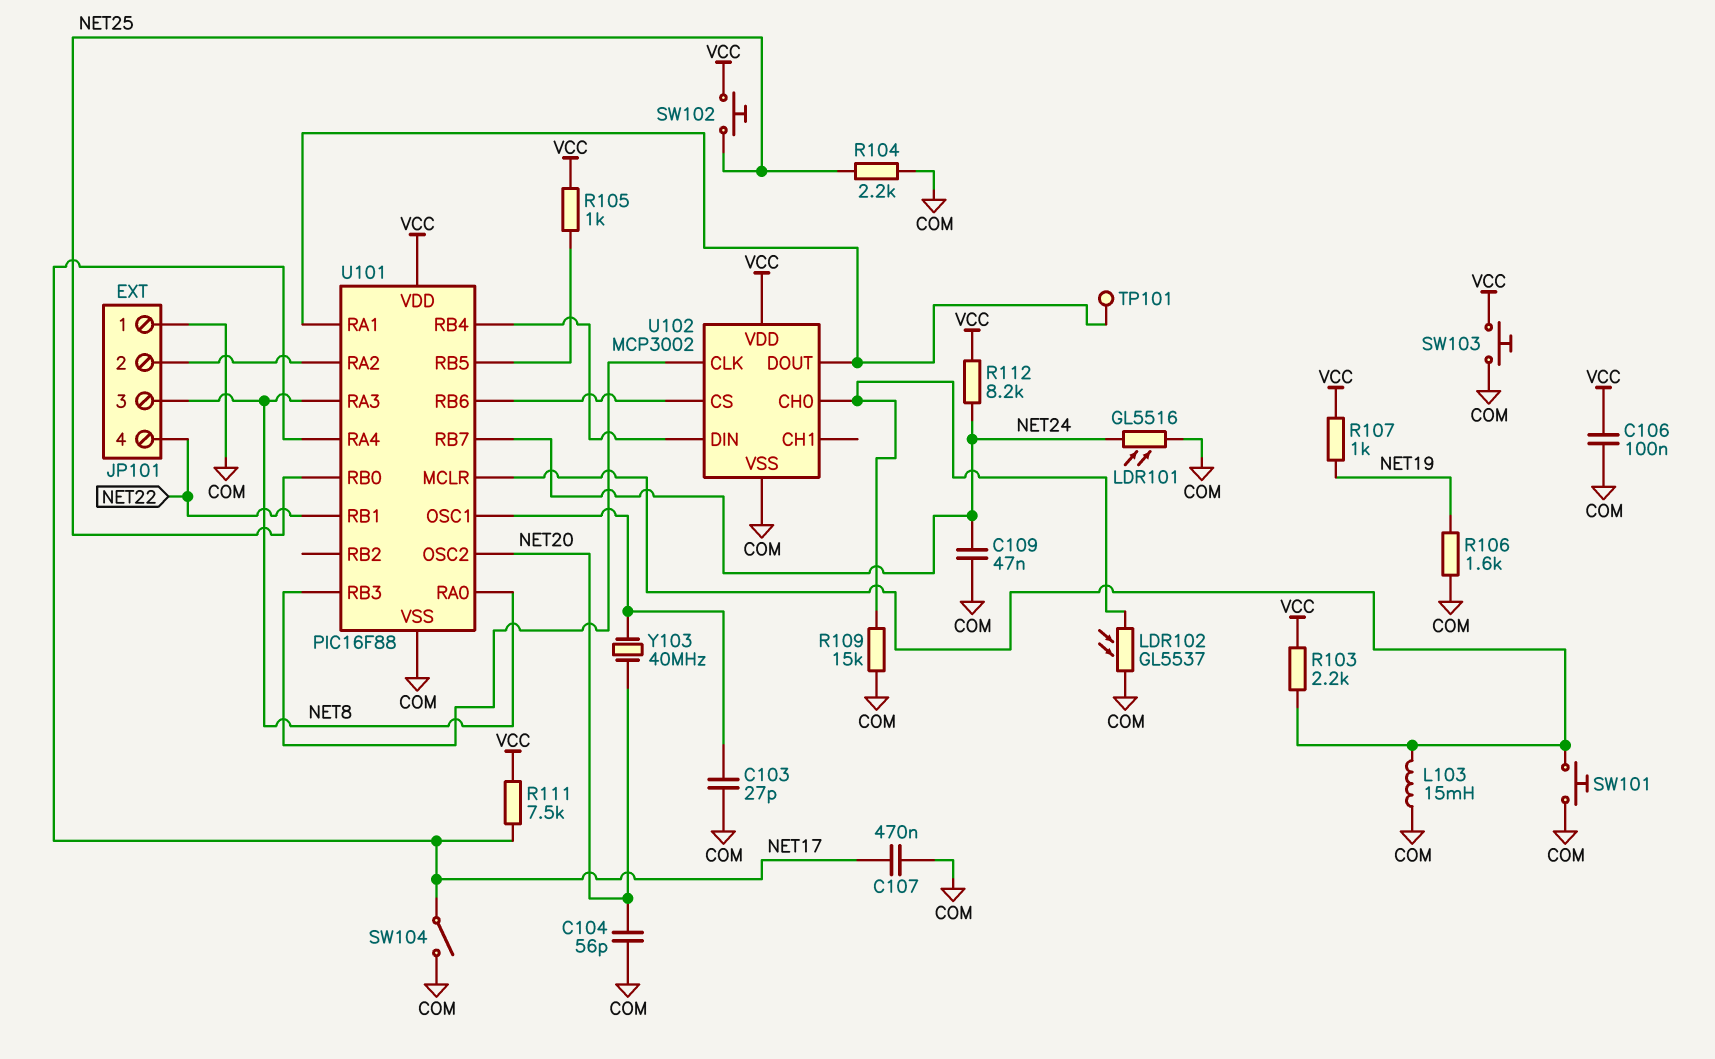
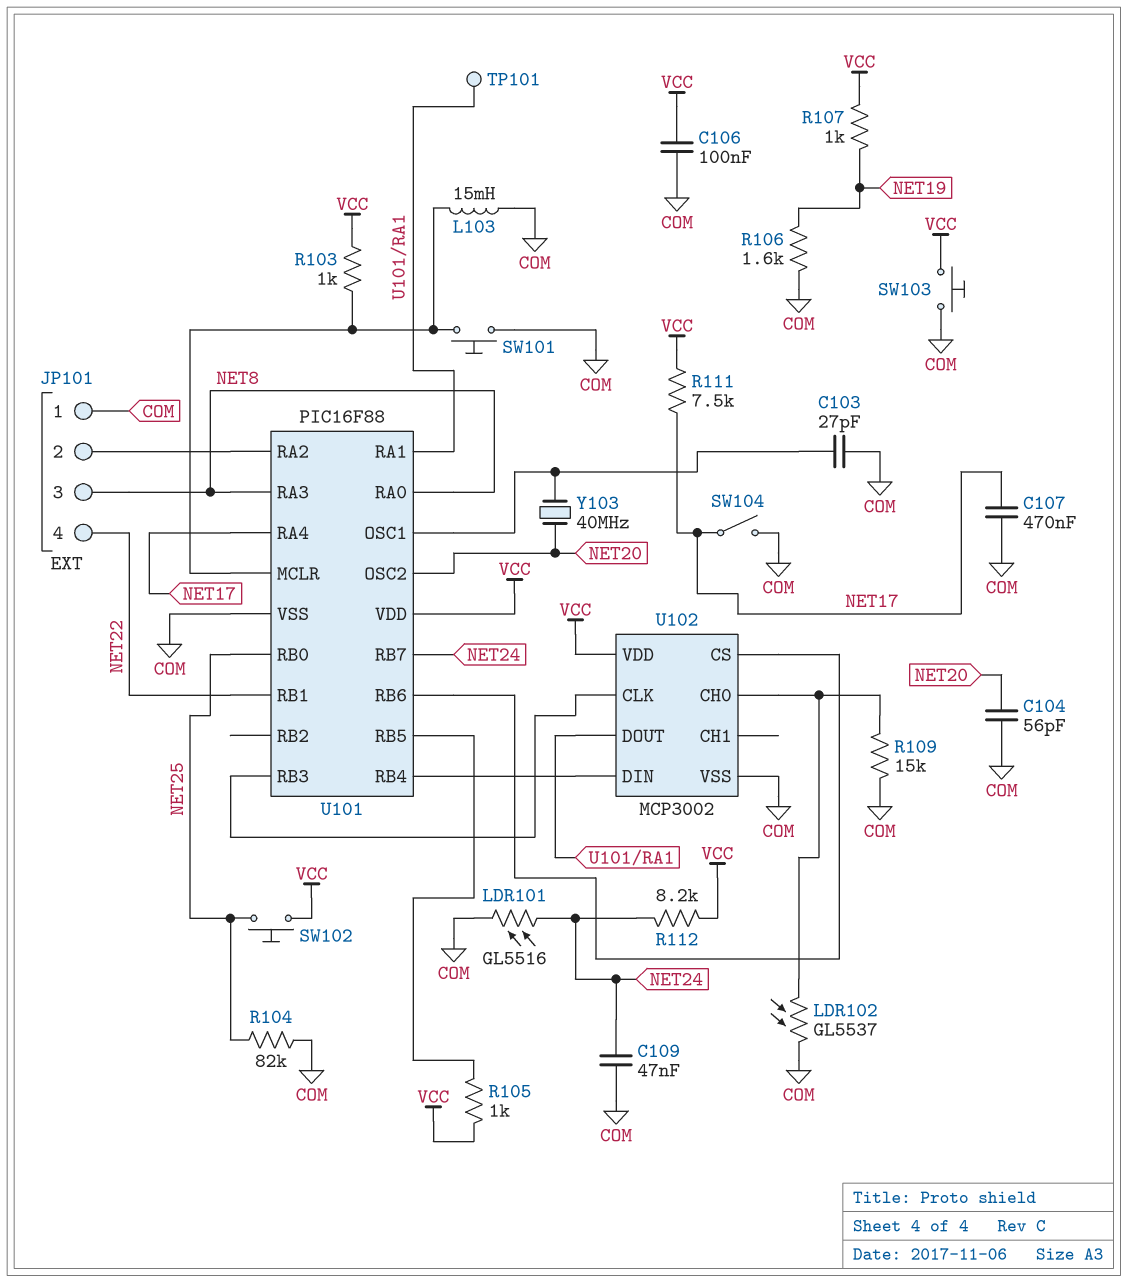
R103: 2.2k (U101/MCLR, VCC) -> 1k (U101/MCLR, VCC)
R104: 2.2k (COM, NET25) -> 82k (COM, NET25)

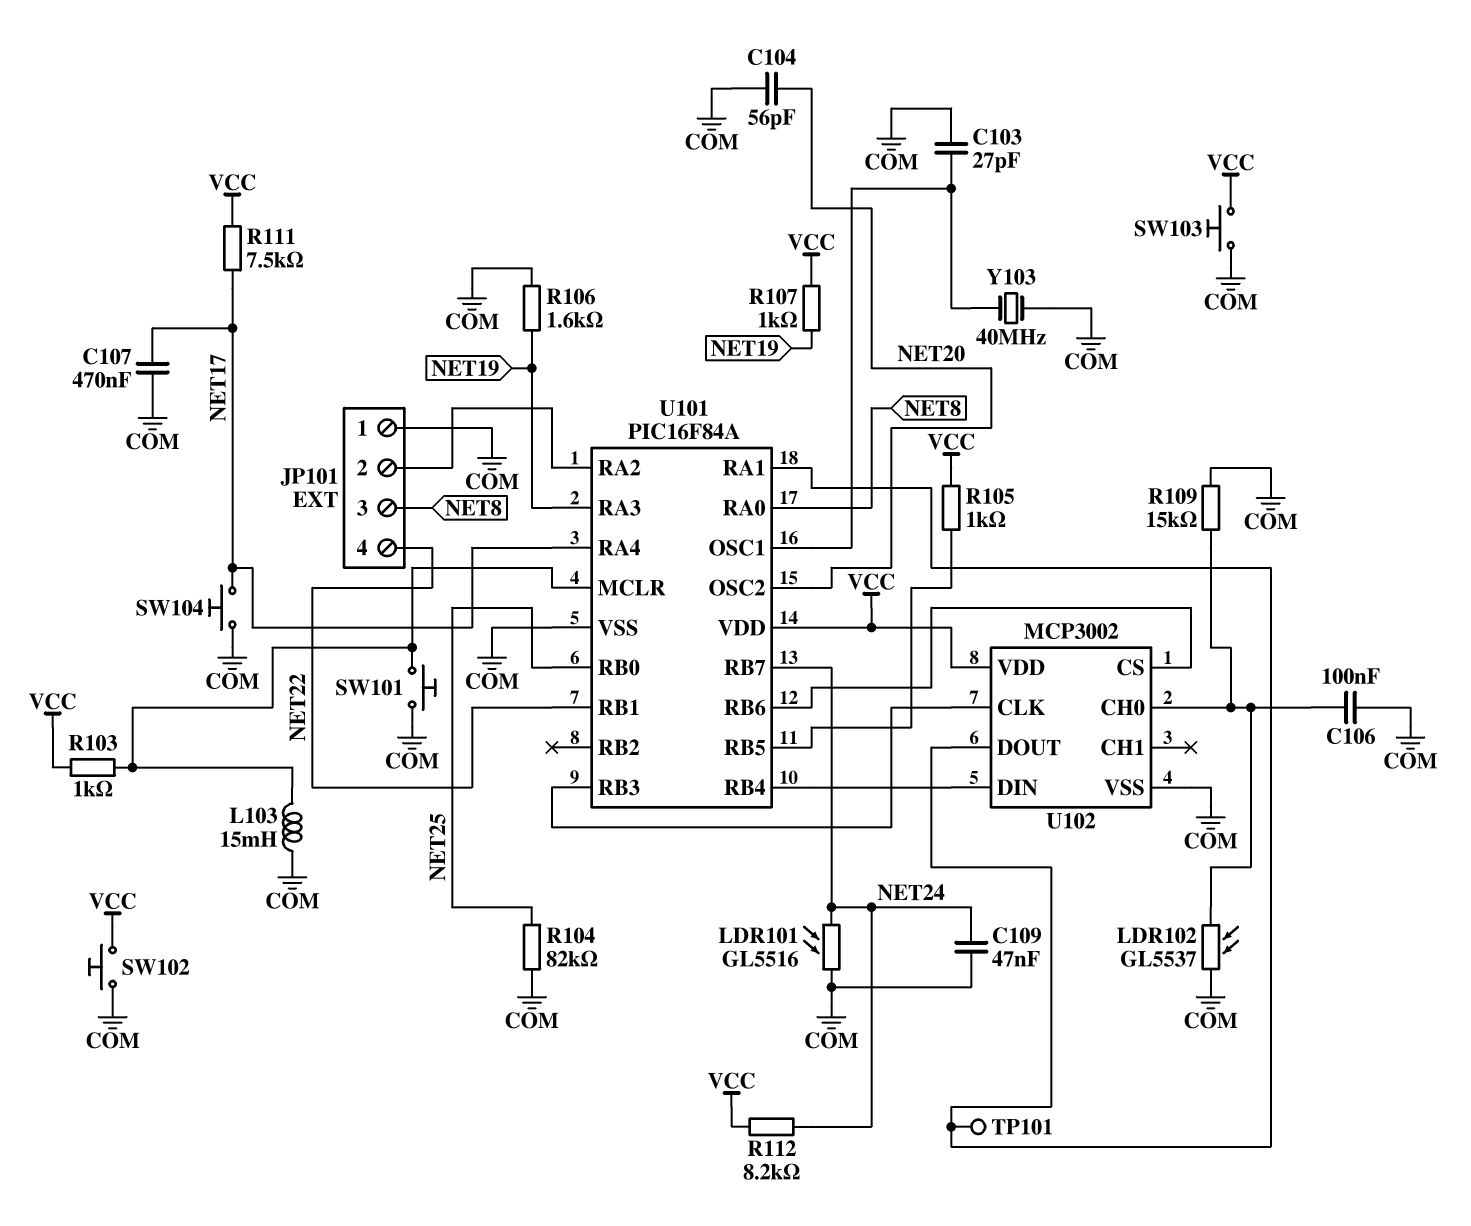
C106: 100nF (COM, VCC) -> 100nF (COM, U102/CH0)
SW102: button (NET25, VCC) -> button (COM, VCC)
SW104: switch (COM, NET17) -> button (COM, NET17)
U101: PIC16F88 -> PIC16F84A
U101 pin RA3: NET8 -> NET19
Y103: 40MHz (NET20, U101/OSC1) -> 40MHz (COM, U101/OSC1)

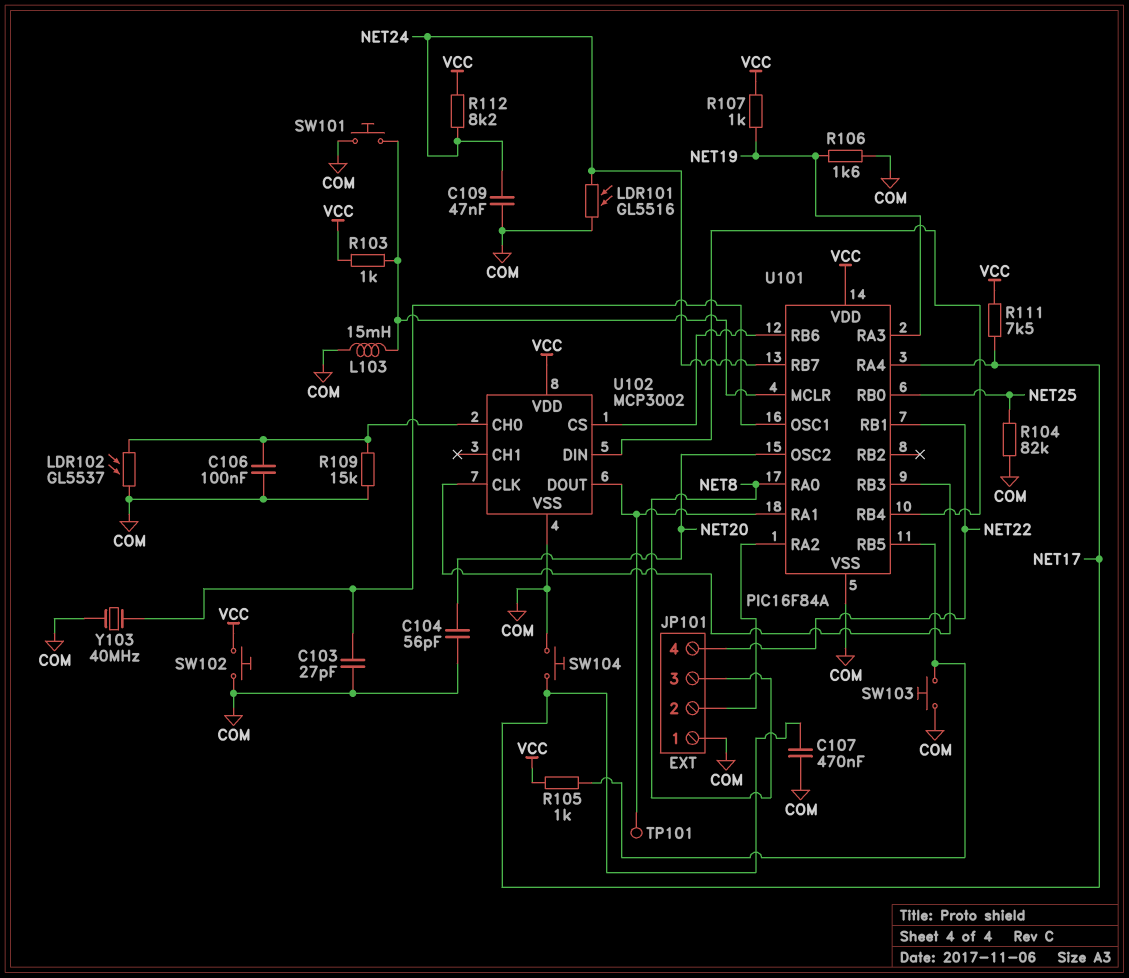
SW103: button (COM, VCC) -> button (COM, U101/RB5)

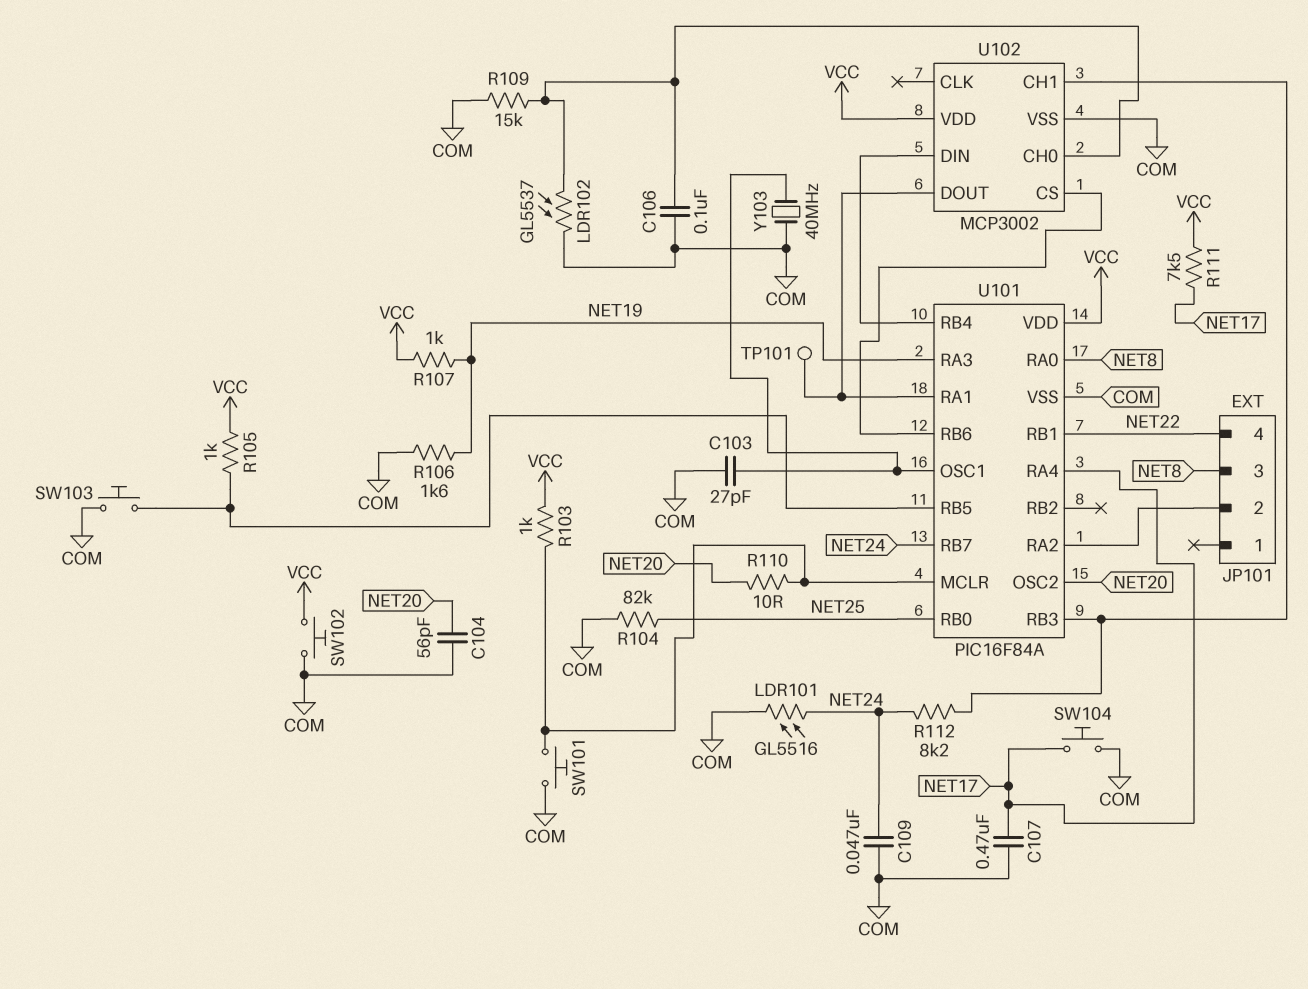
JP101 pin 1: COM -> none
L103: 15mH (COM, U101/MCLR) -> none
R110: none -> 10 (NET20, U101/MCLR)
R112: 8.2k (NET24, VCC) -> 8.2k (NET24, U101/RB3)
U102 pin CH1: none -> U101/RB3
U102 pin CLK: U101/RB3 -> none

